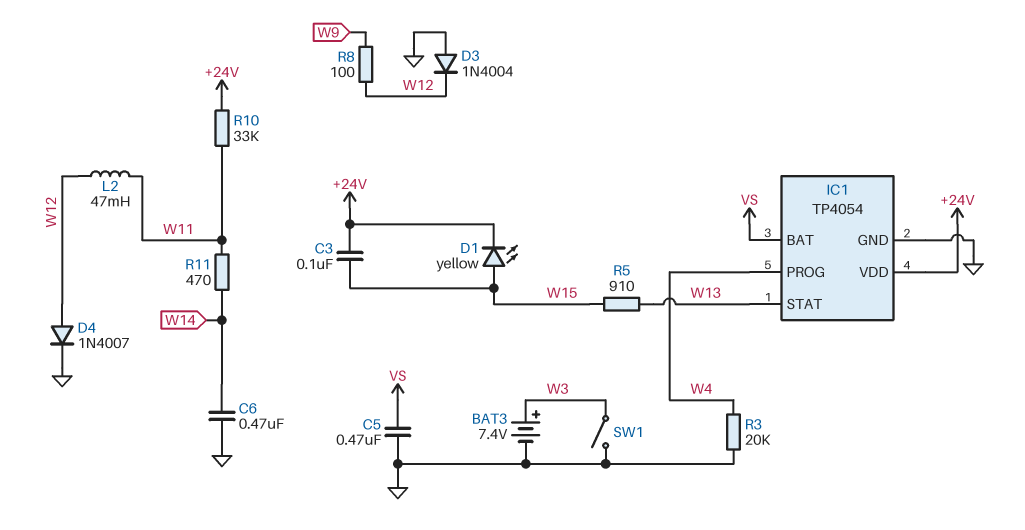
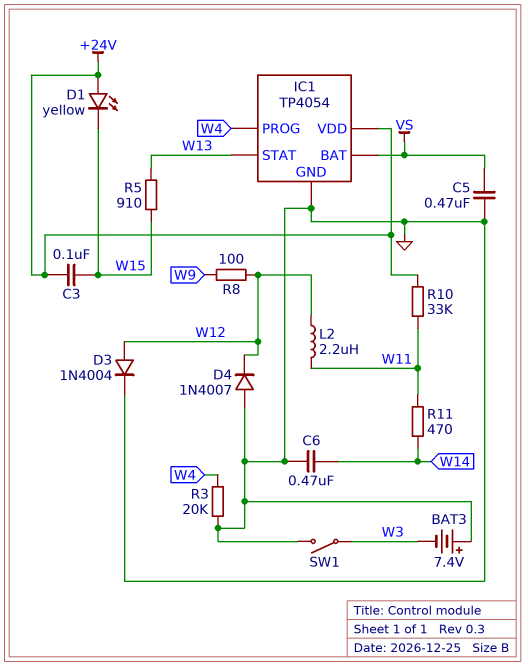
BAT3: 7.4V (plus W3, minus GND) -> 7.4V (plus GND, minus W3)
D1: LED yellow (A W15, K +24V) -> LED yellow (A +24V, K W15)
D3: diode 1N4004 (A GND, K W12) -> diode 1N4004 (A W12, K GND)
D4: diode 1N4007 (A W12, K GND) -> diode 1N4007 (A GND, K W12)
L2: 47mH (W11, W12) -> 2.2uH (W11, W12)

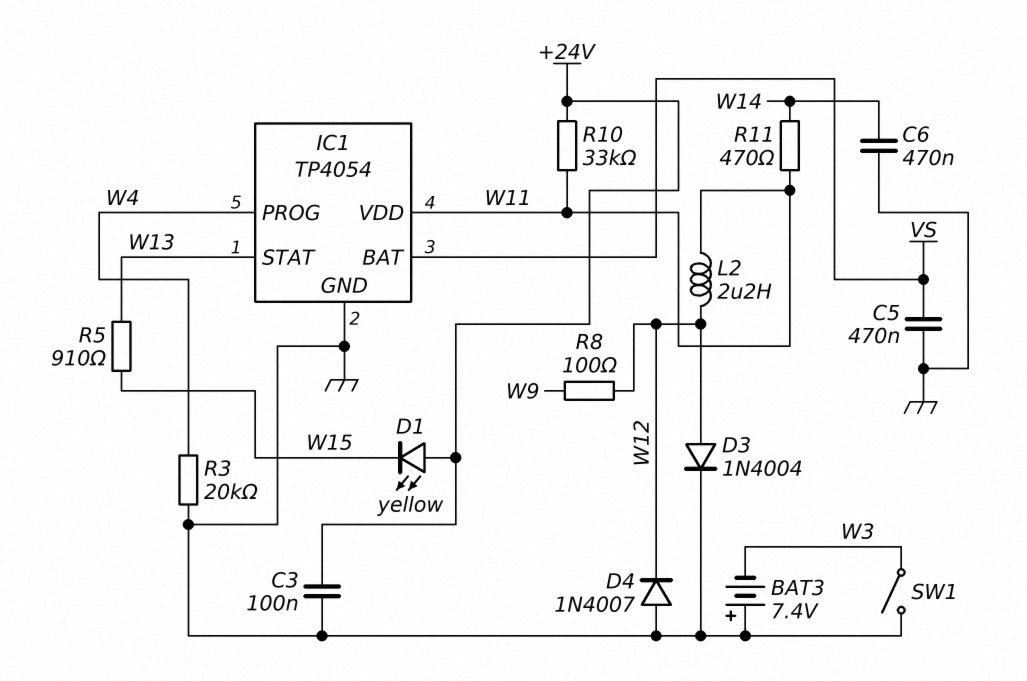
C3: 100nF (+24V, W15) -> 100nF (+24V, GND)
IC1 pin VDD: +24V -> W11

